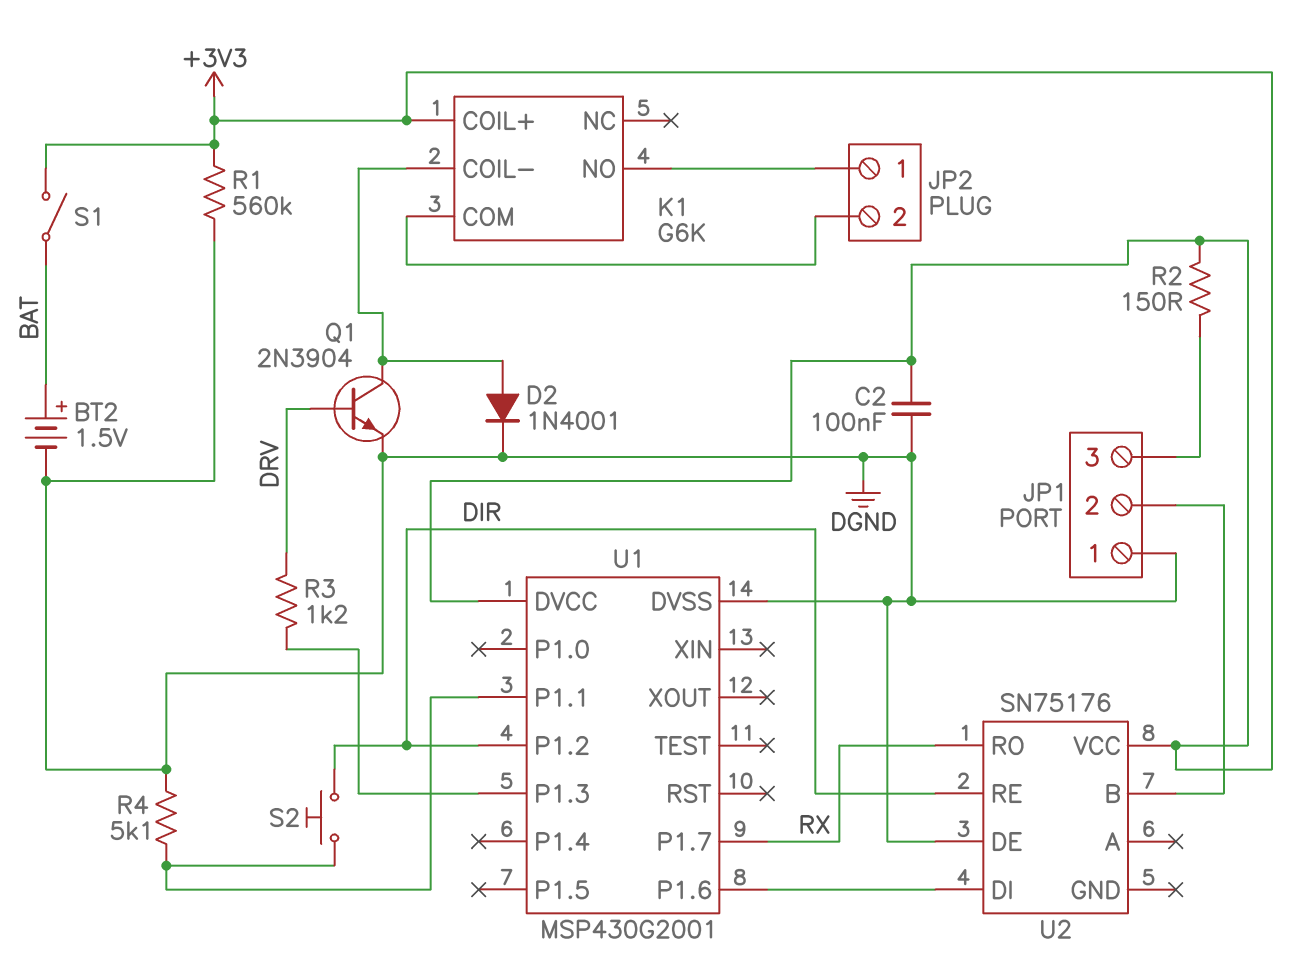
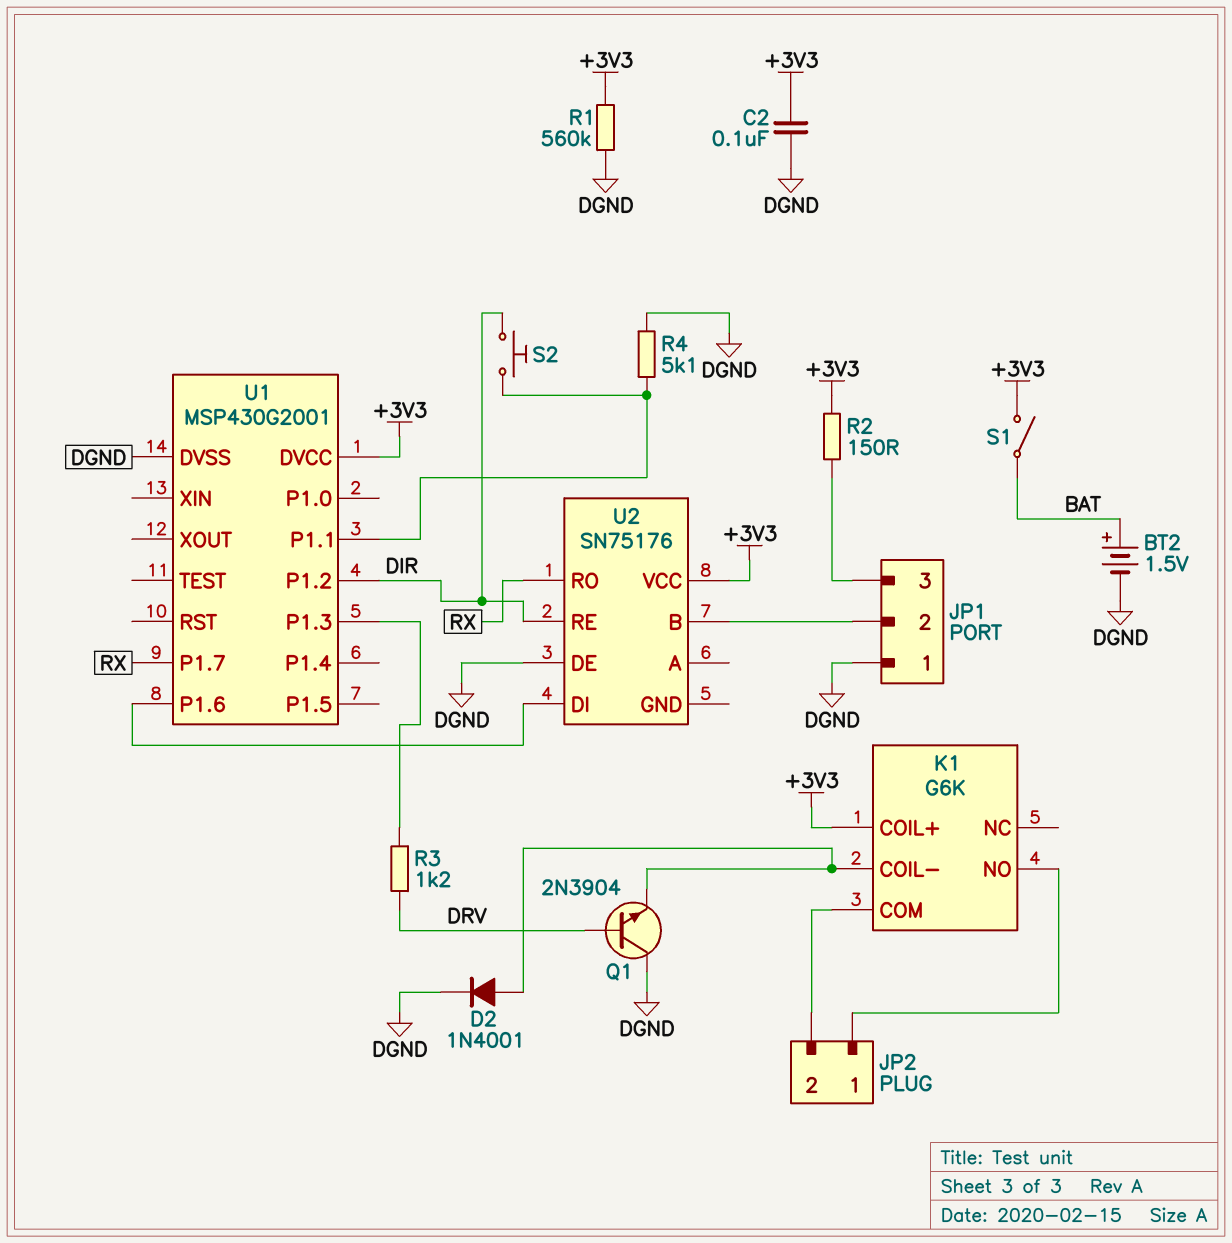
Q1: NPN 2N3904 (B DRV, C K1/COIL-, E DGND) -> NPN 2N3904 (B DRV, C DGND, E K1/COIL-)

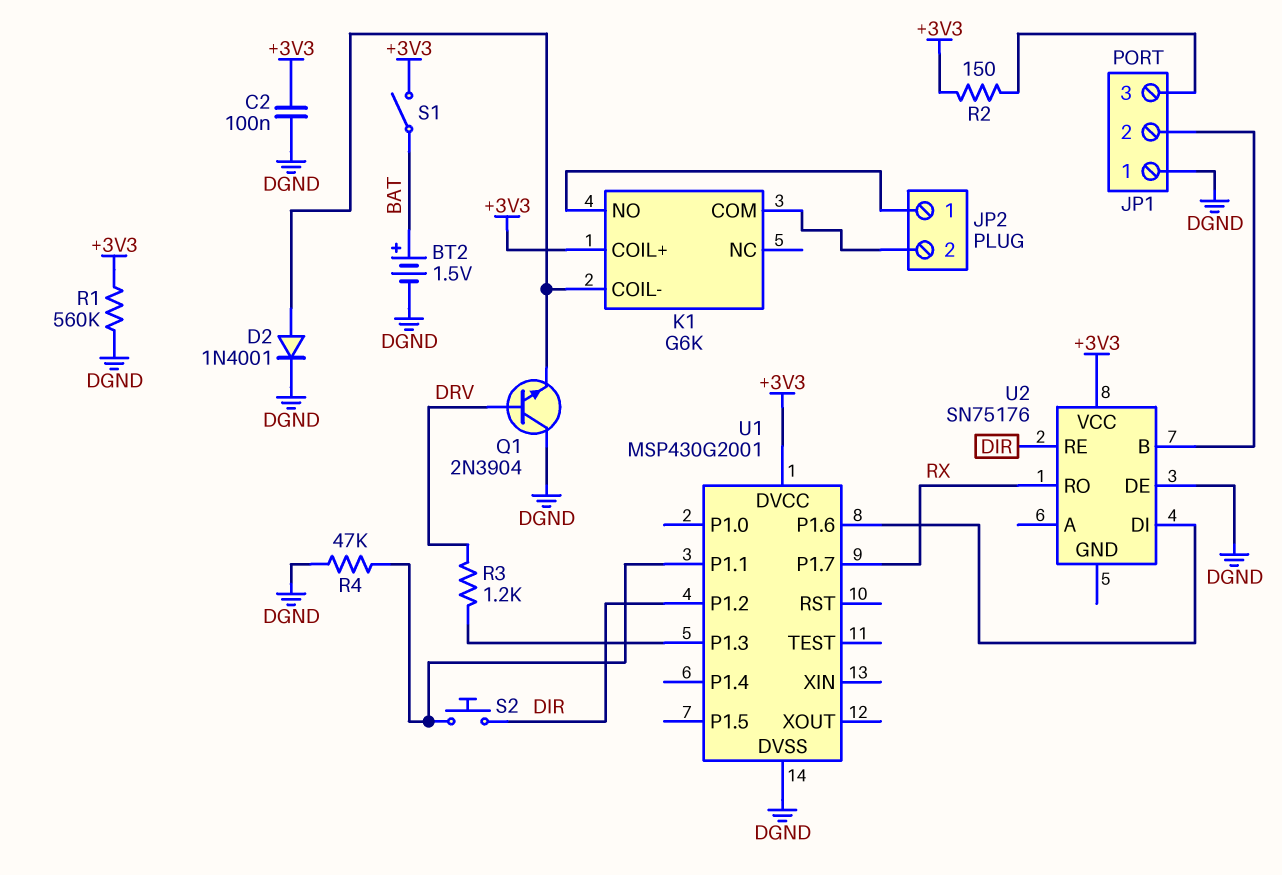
R4: 5.1k (DGND, U1/P1.1) -> 47k (DGND, U1/P1.1)

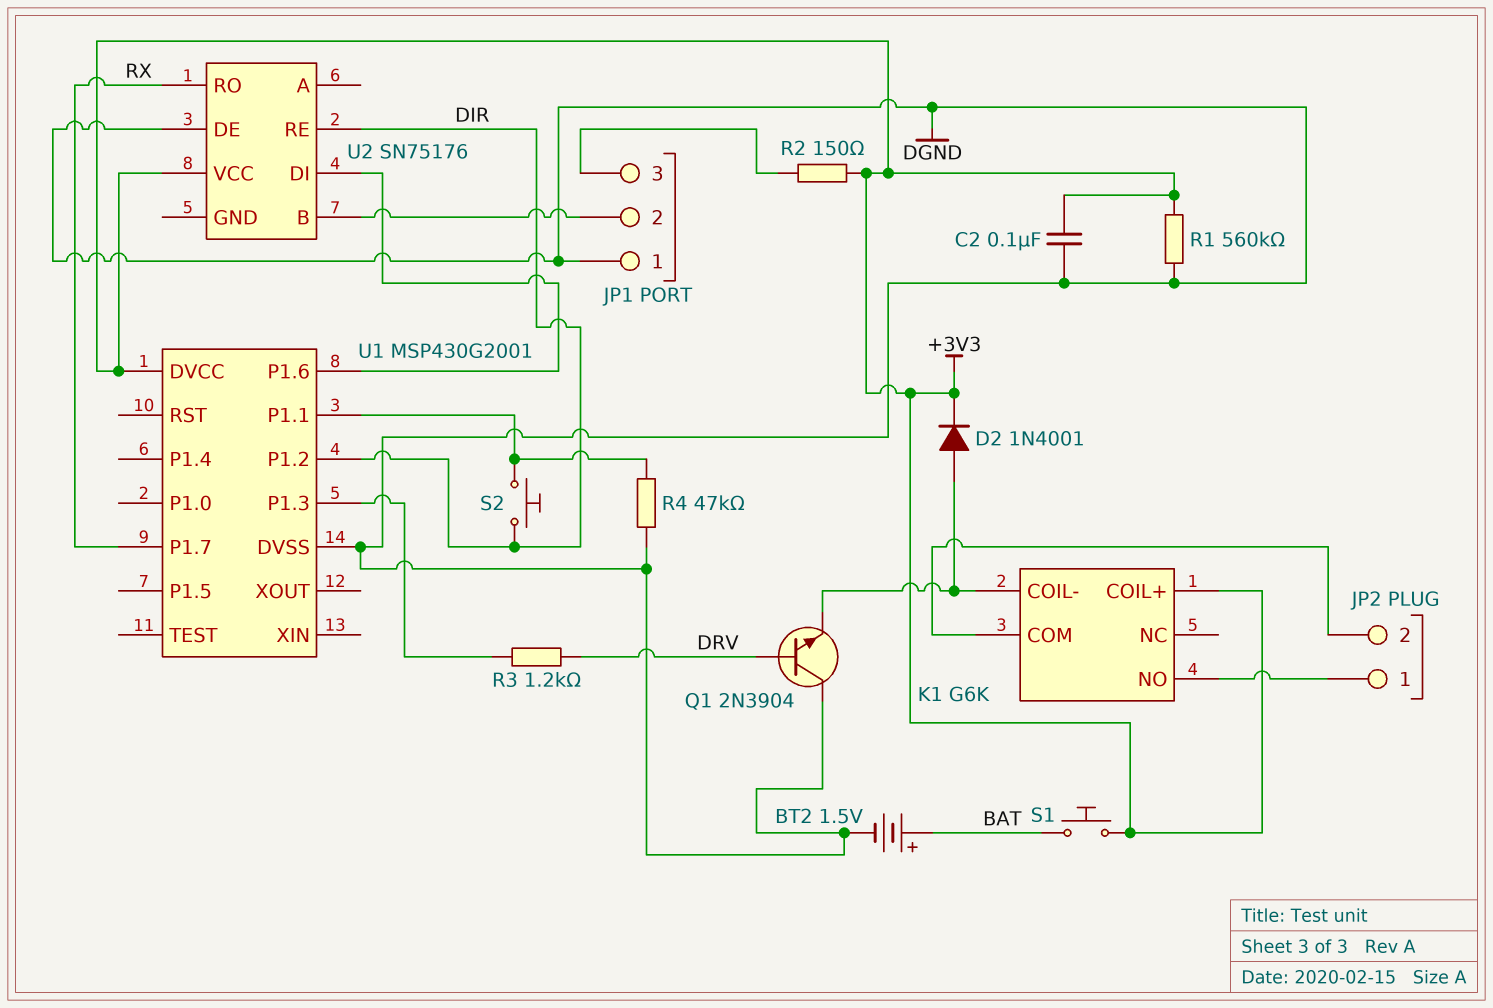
D2: diode 1N4001 (A K1/COIL-, K DGND) -> diode 1N4001 (A K1/COIL-, K +3V3)
S1: switch (+3V3, BAT) -> button (+3V3, BAT)

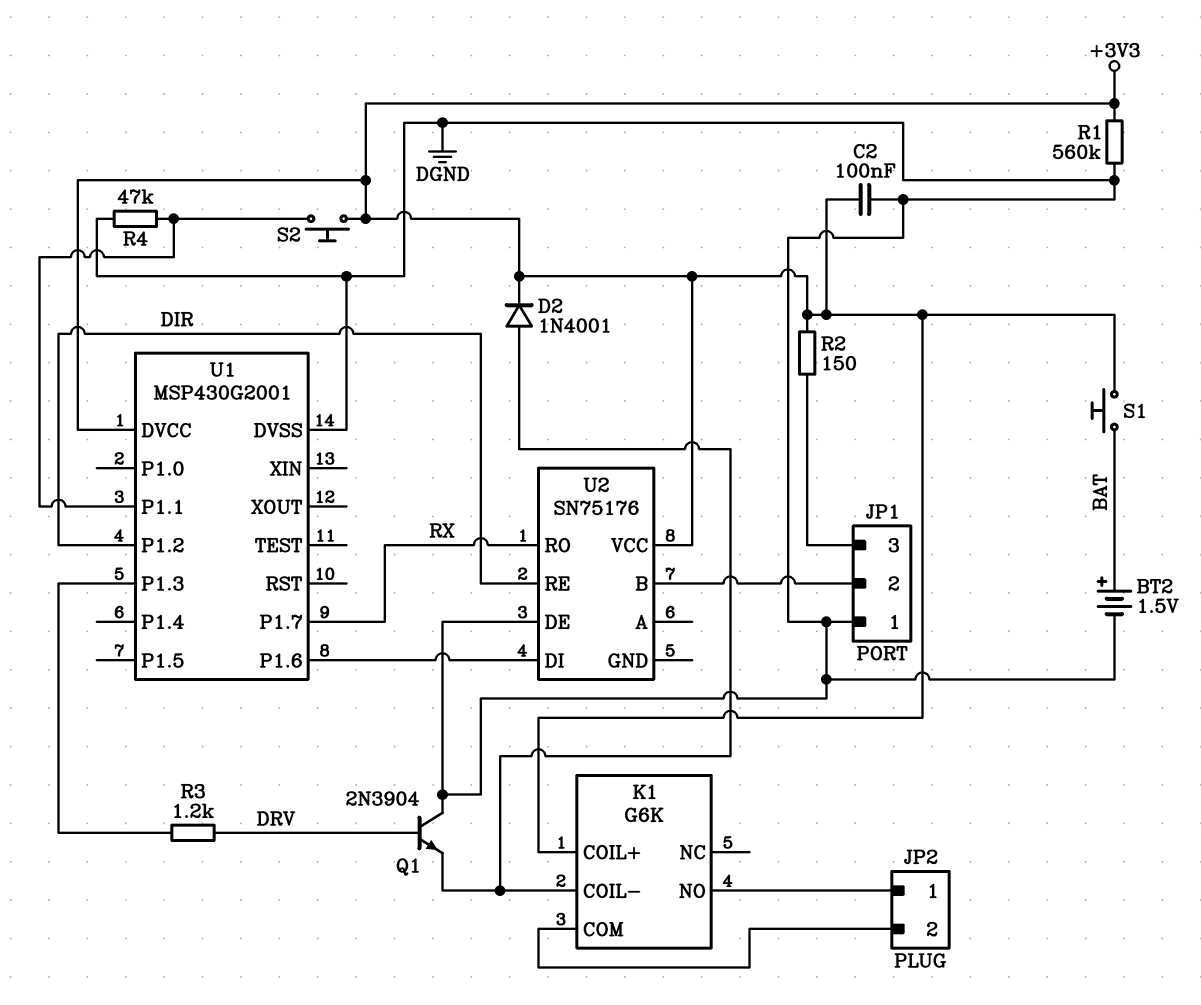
S2: button (DIR, U1/P1.1) -> button (+3V3, U1/P1.1)

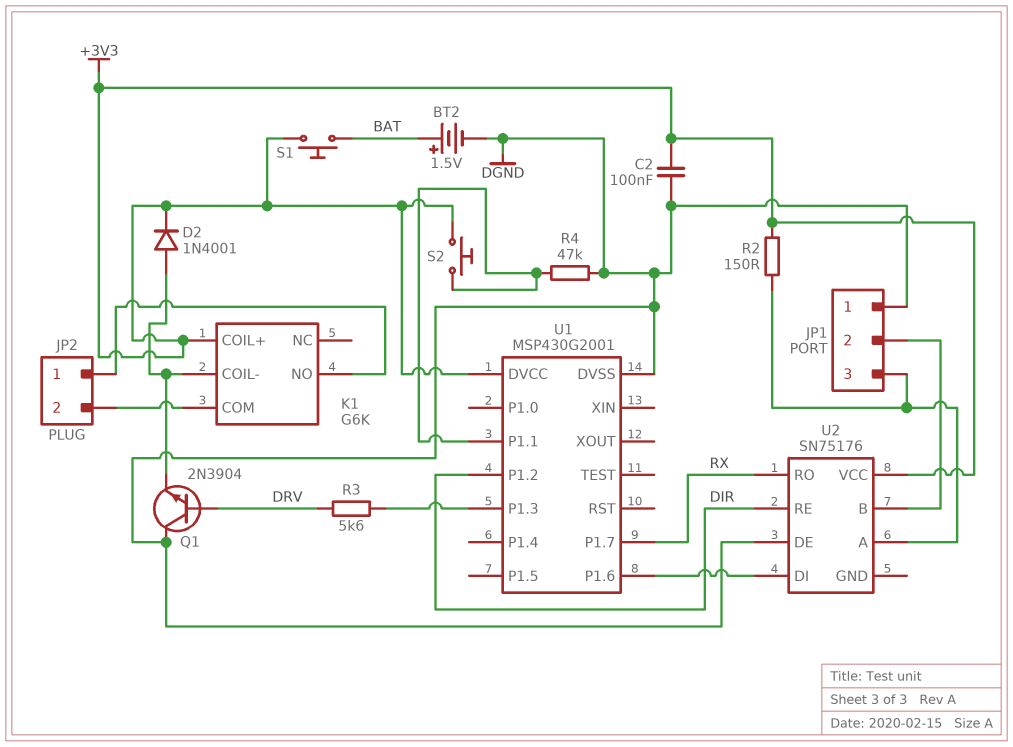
R1: 560k (+3V3, DGND) -> none
R3: 1.2k (DRV, U1/P1.3) -> 5.6k (DRV, U1/P1.3)
U2 pin A: none -> JP1/3

